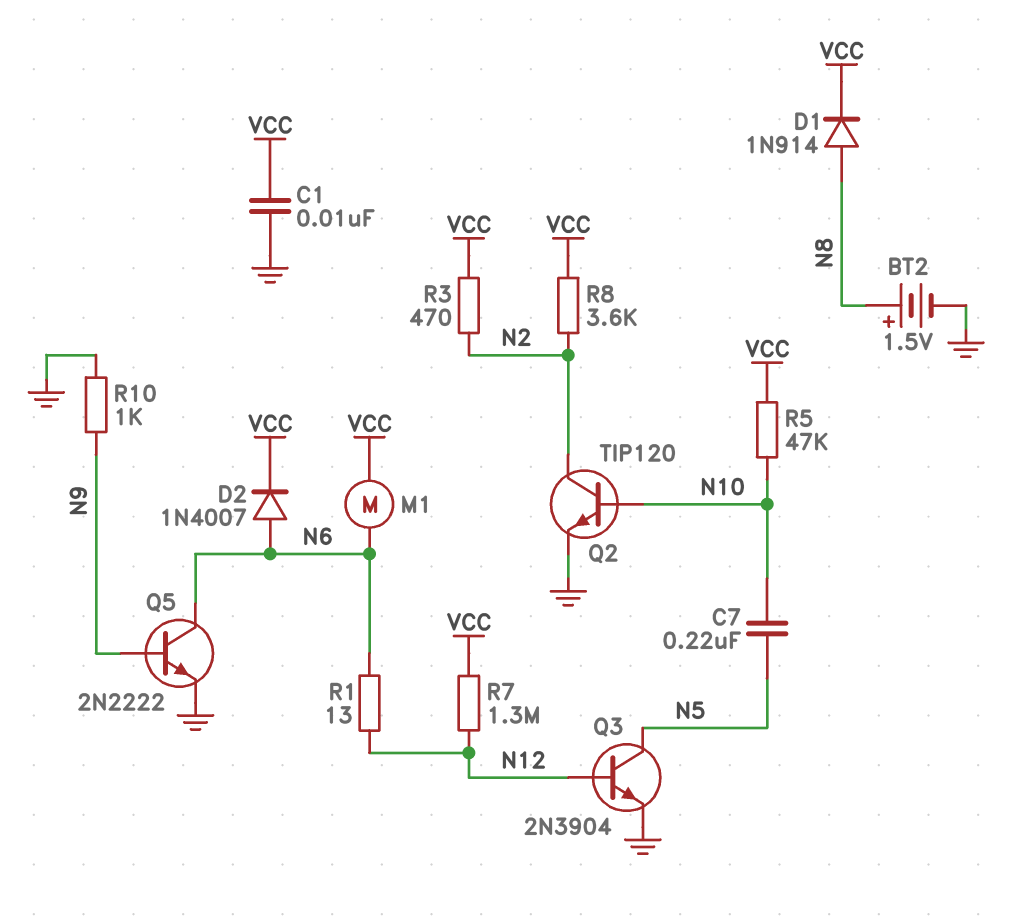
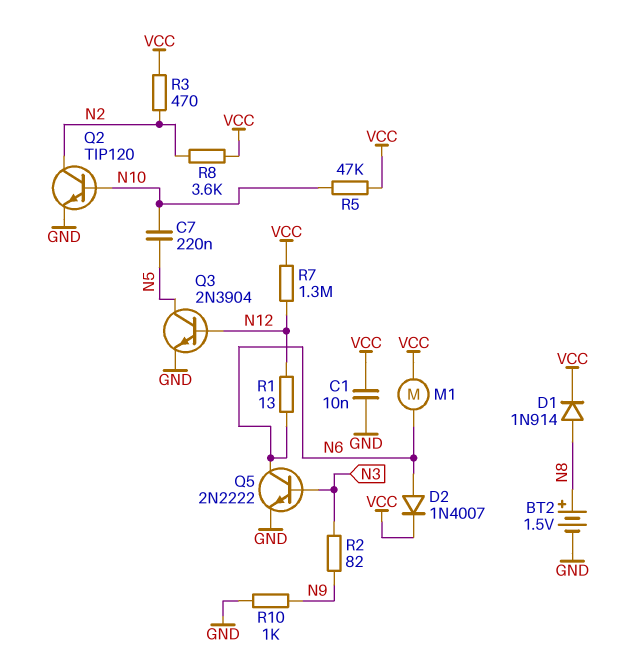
Q5: NPN 2N2222 (B N9, C N6, E GND) -> NPN 2N2222 (B N3, C N6, E GND)
R2: none -> 82 (N3, N9)

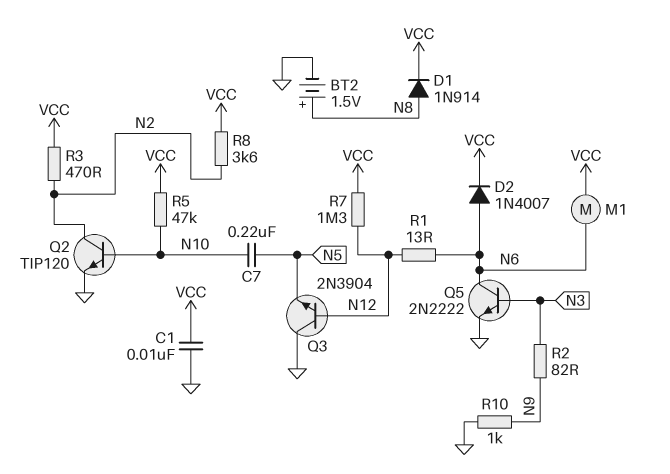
Q3: NPN 2N3904 (B N12, C N5, E GND) -> NPN 2N3904 (B N12, C GND, E N5)

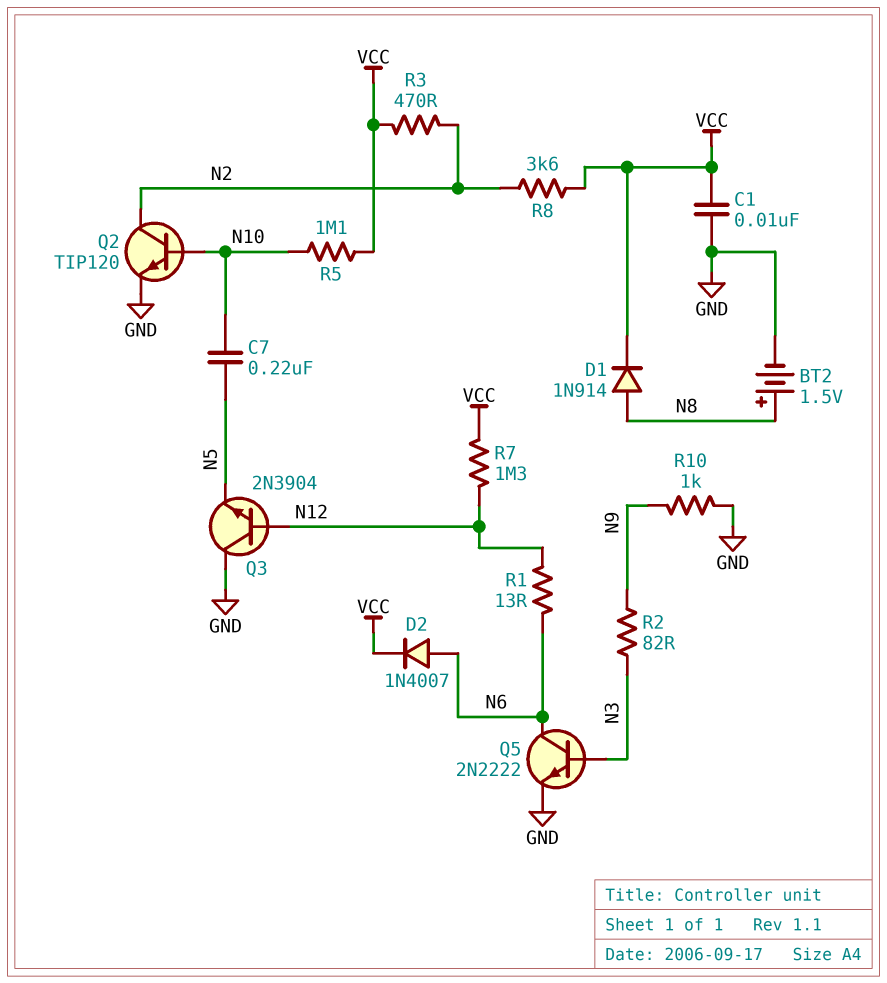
M1: motor (N6, VCC) -> none
R5: 47k (N10, VCC) -> 1.1M (N10, VCC)

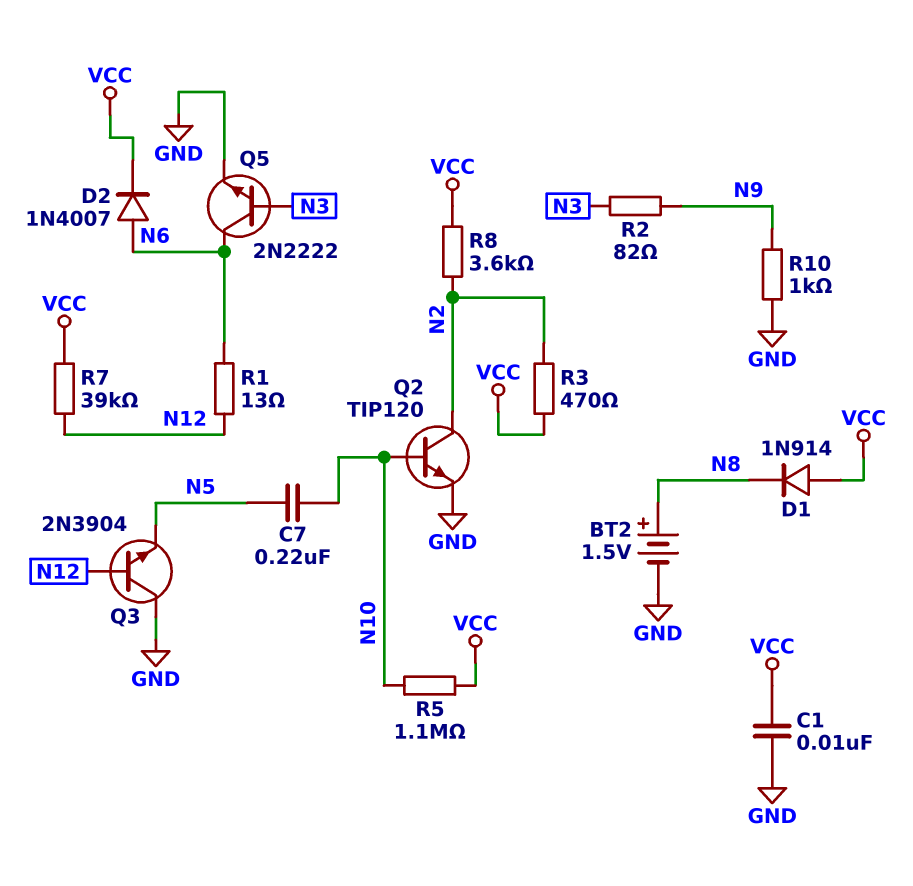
D1: diode 1N914 (A N8, K VCC) -> diode 1N914 (A VCC, K N8)
R7: 1.3M (N12, VCC) -> 39k (N12, VCC)

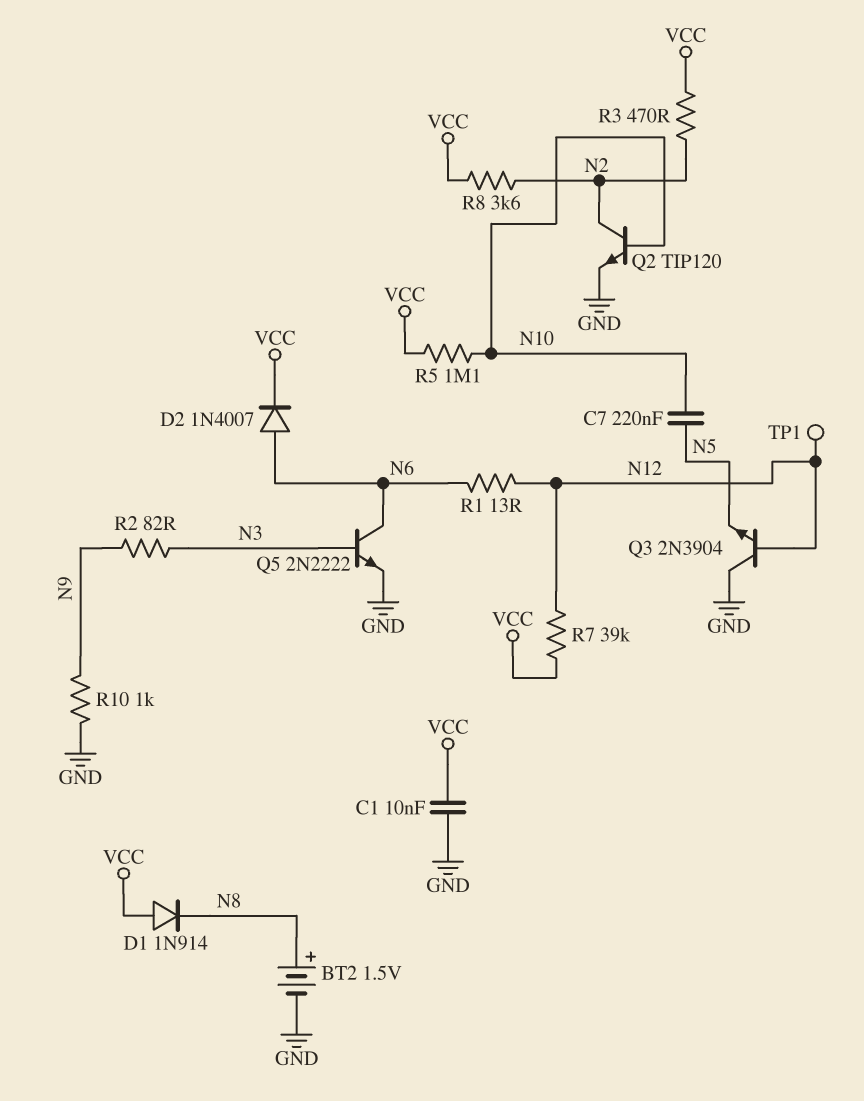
TP1: none -> test point (N12)

